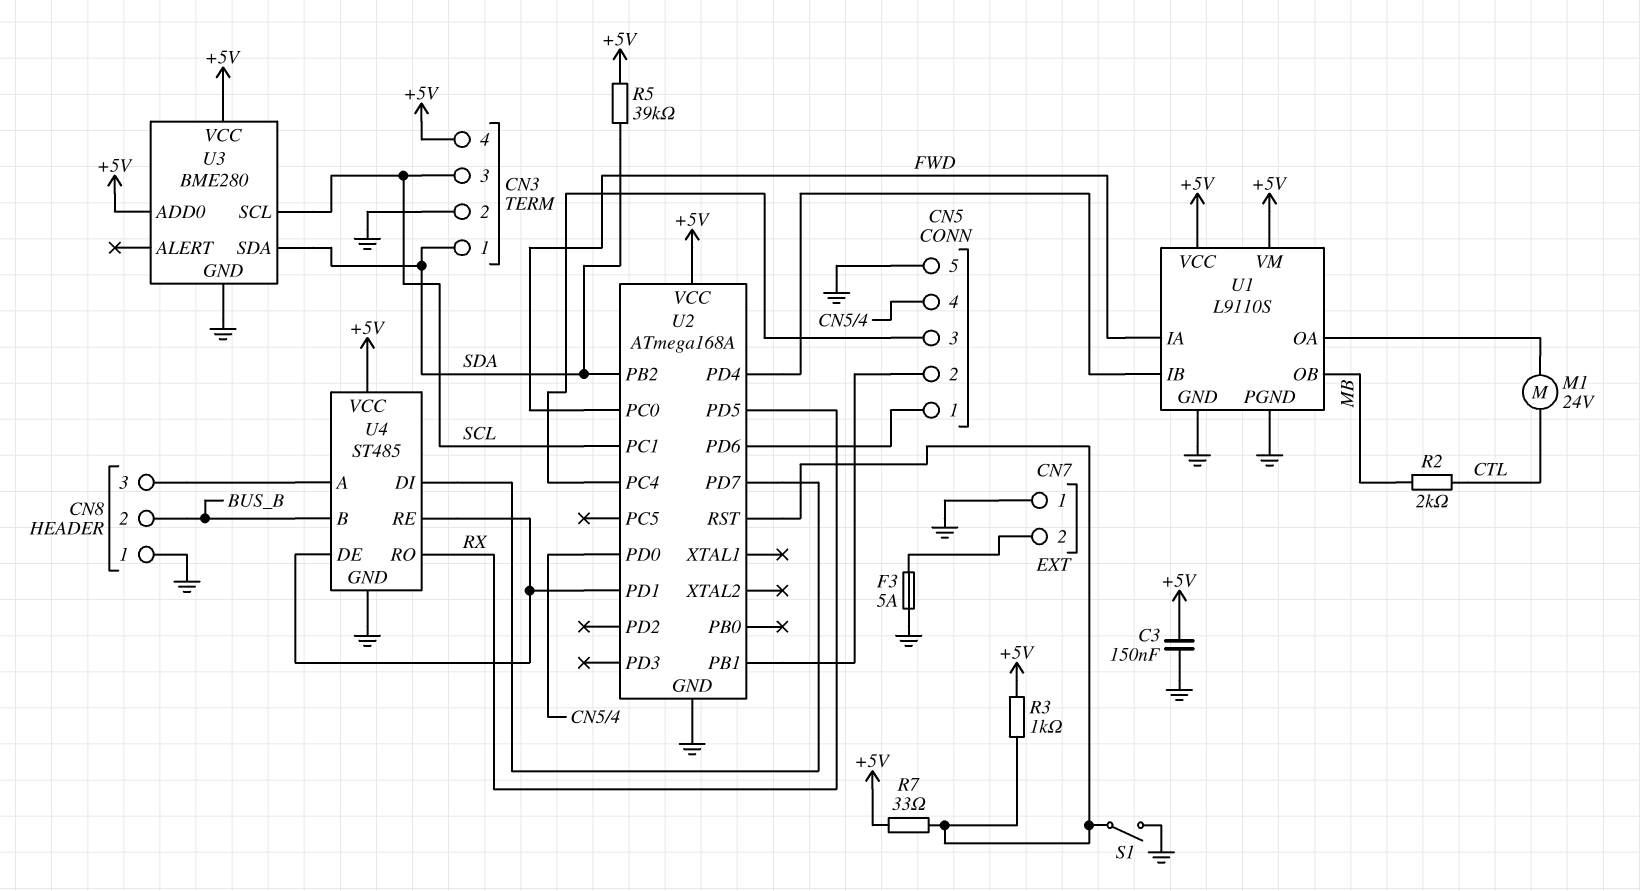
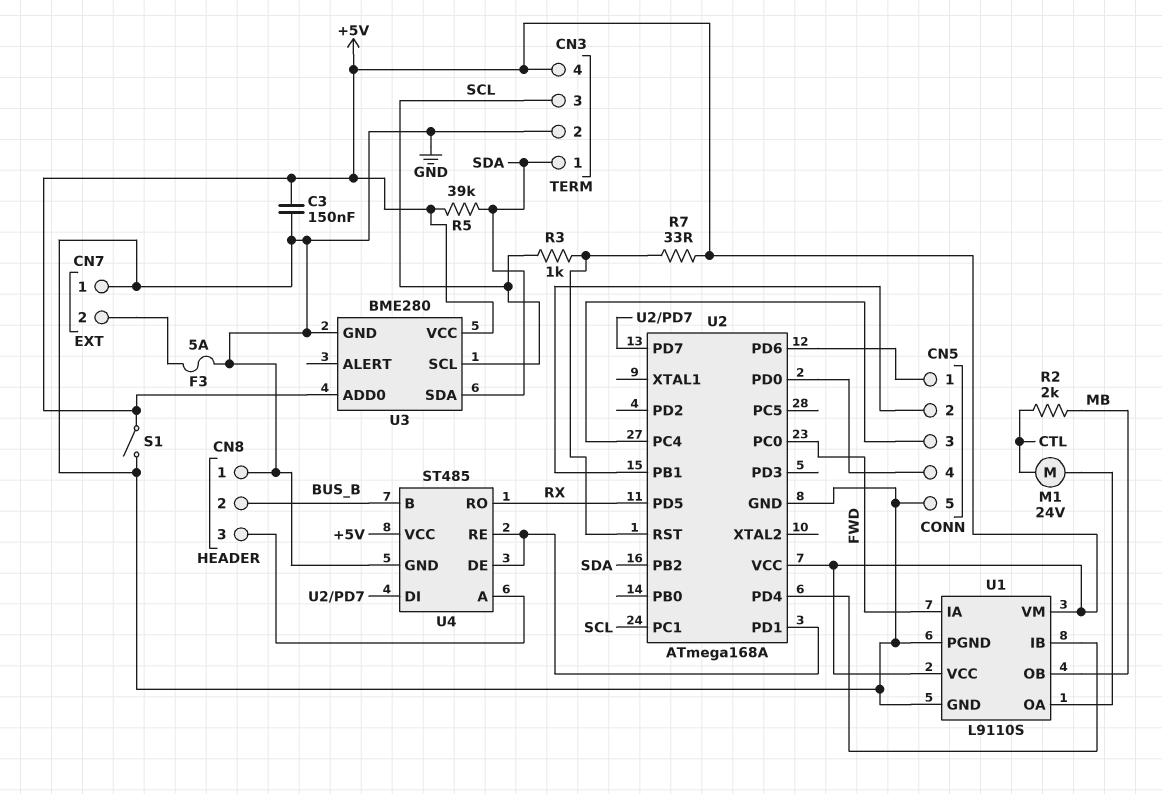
R3: 1k (+5V, U2/RST) -> 1k (SCL, U2/RST)
S1: switch (GND, U2/RST) -> switch (+5V, GND)

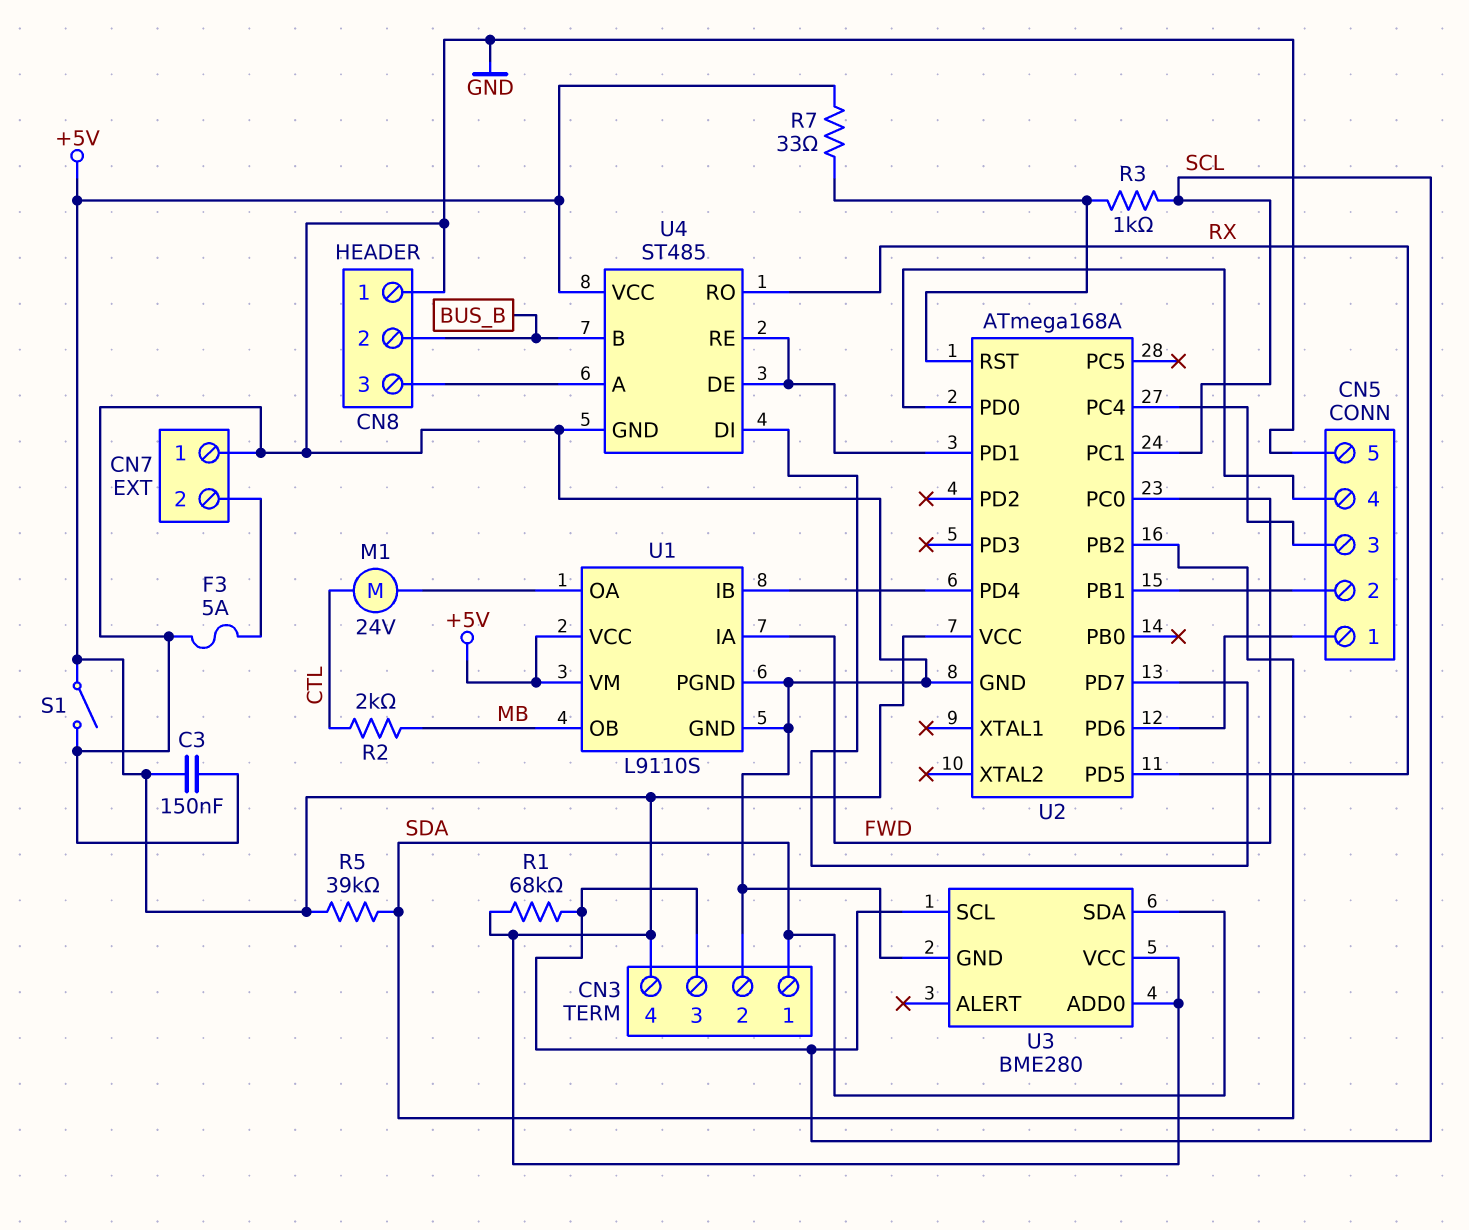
R1: none -> 68k (+5V, SCL)

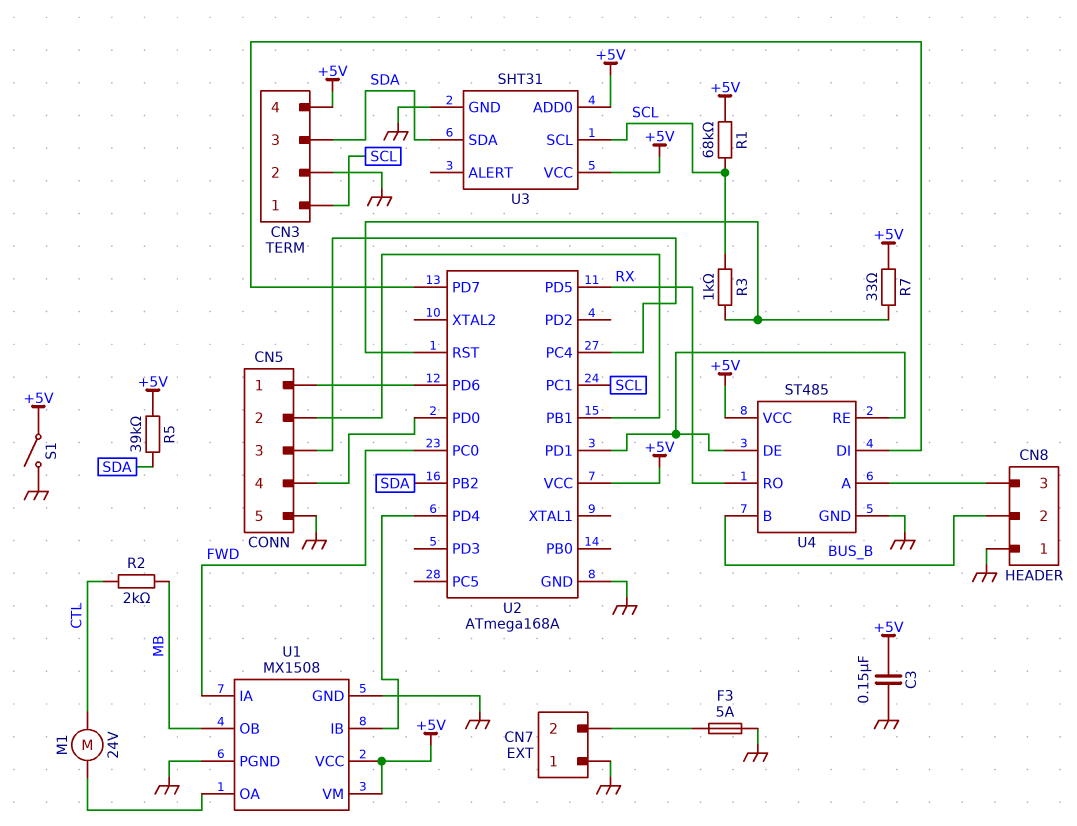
CN3 pin 1: SDA -> SCL
CN3 pin 3: SCL -> SDA
U1: L9110S -> MX1508
U3: BME280 -> SHT31

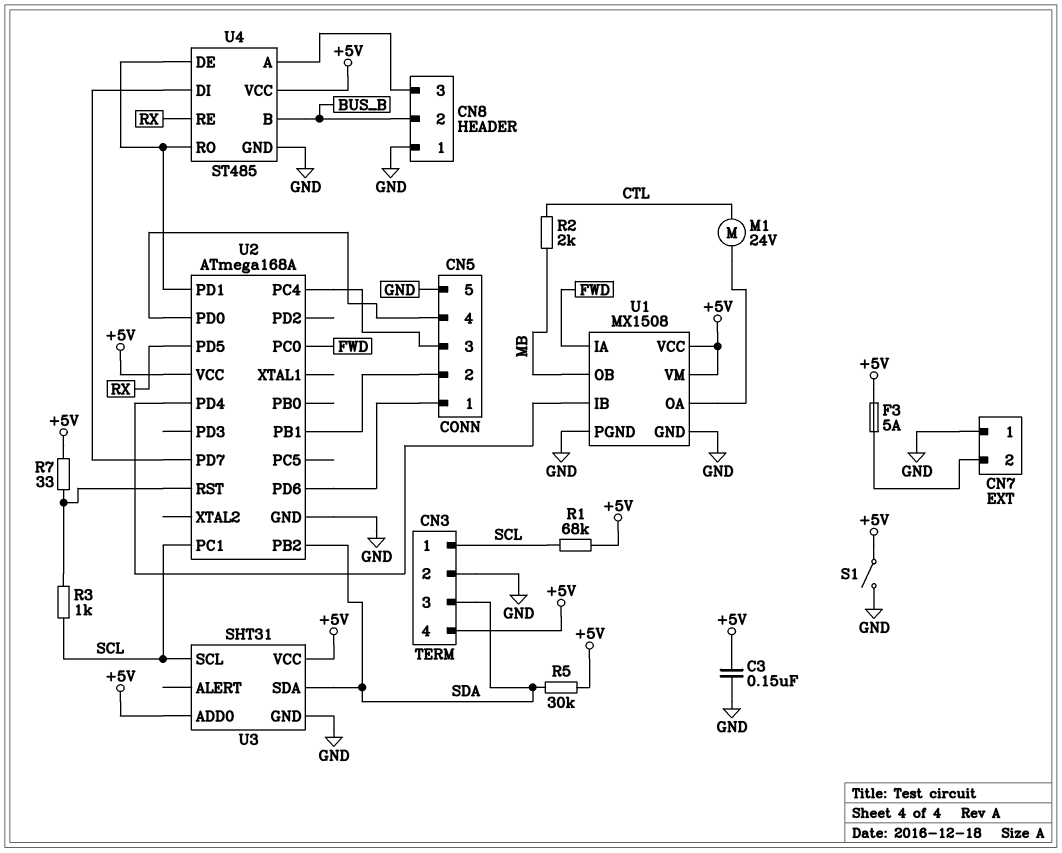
F3: 5A (CN7/2, GND) -> 5A (+5V, CN7/2)
R5: 39k (+5V, SDA) -> 30k (+5V, SDA)
U4 pin RE: U2/PD1 -> RX
U4 pin RO: RX -> U2/PD1

